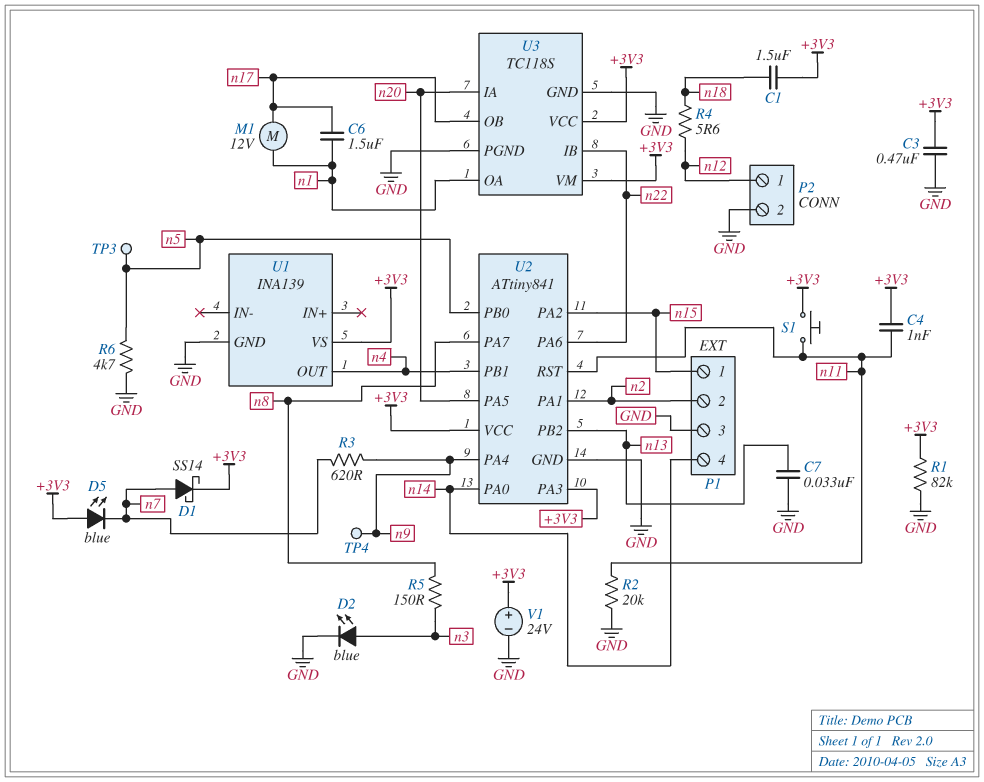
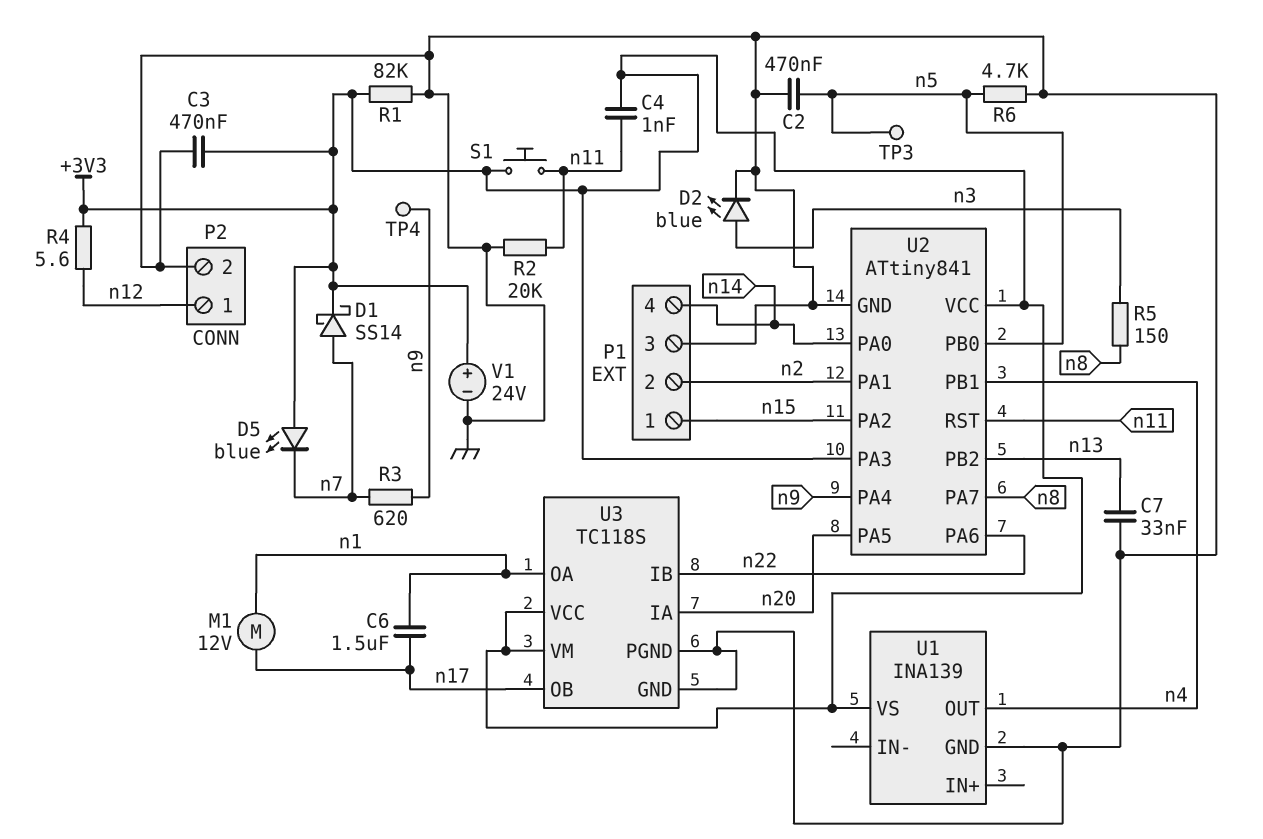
C1: 1.5uF (+3V3, n18) -> none
C2: none -> 470nF (GND, n5)
R4: 5.6 (n12, n18) -> 5.6 (+3V3, n12)

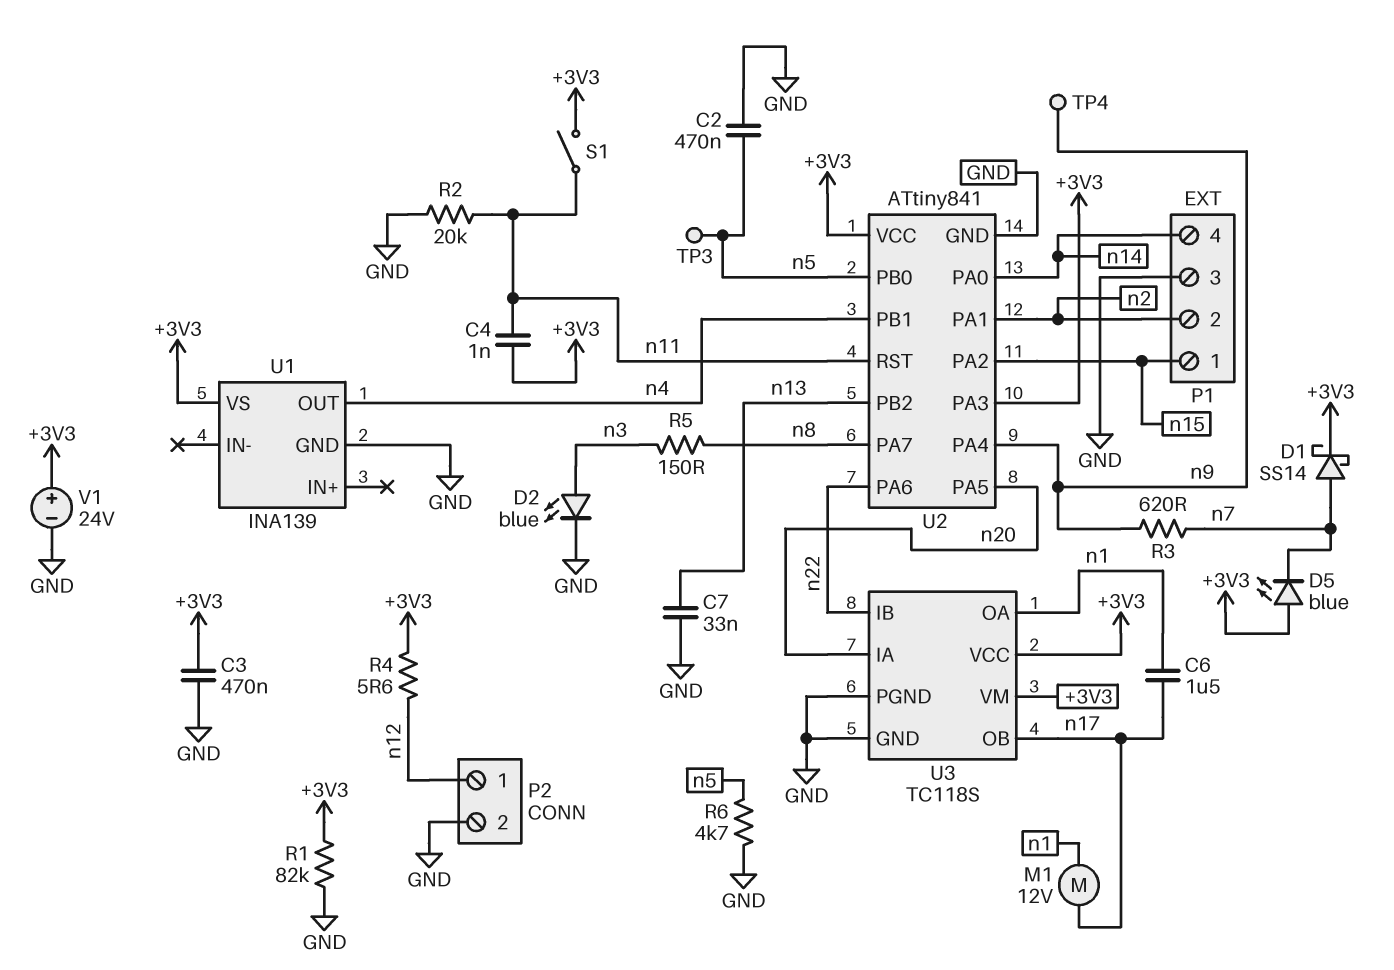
S1: button (+3V3, n11) -> switch (+3V3, n11)

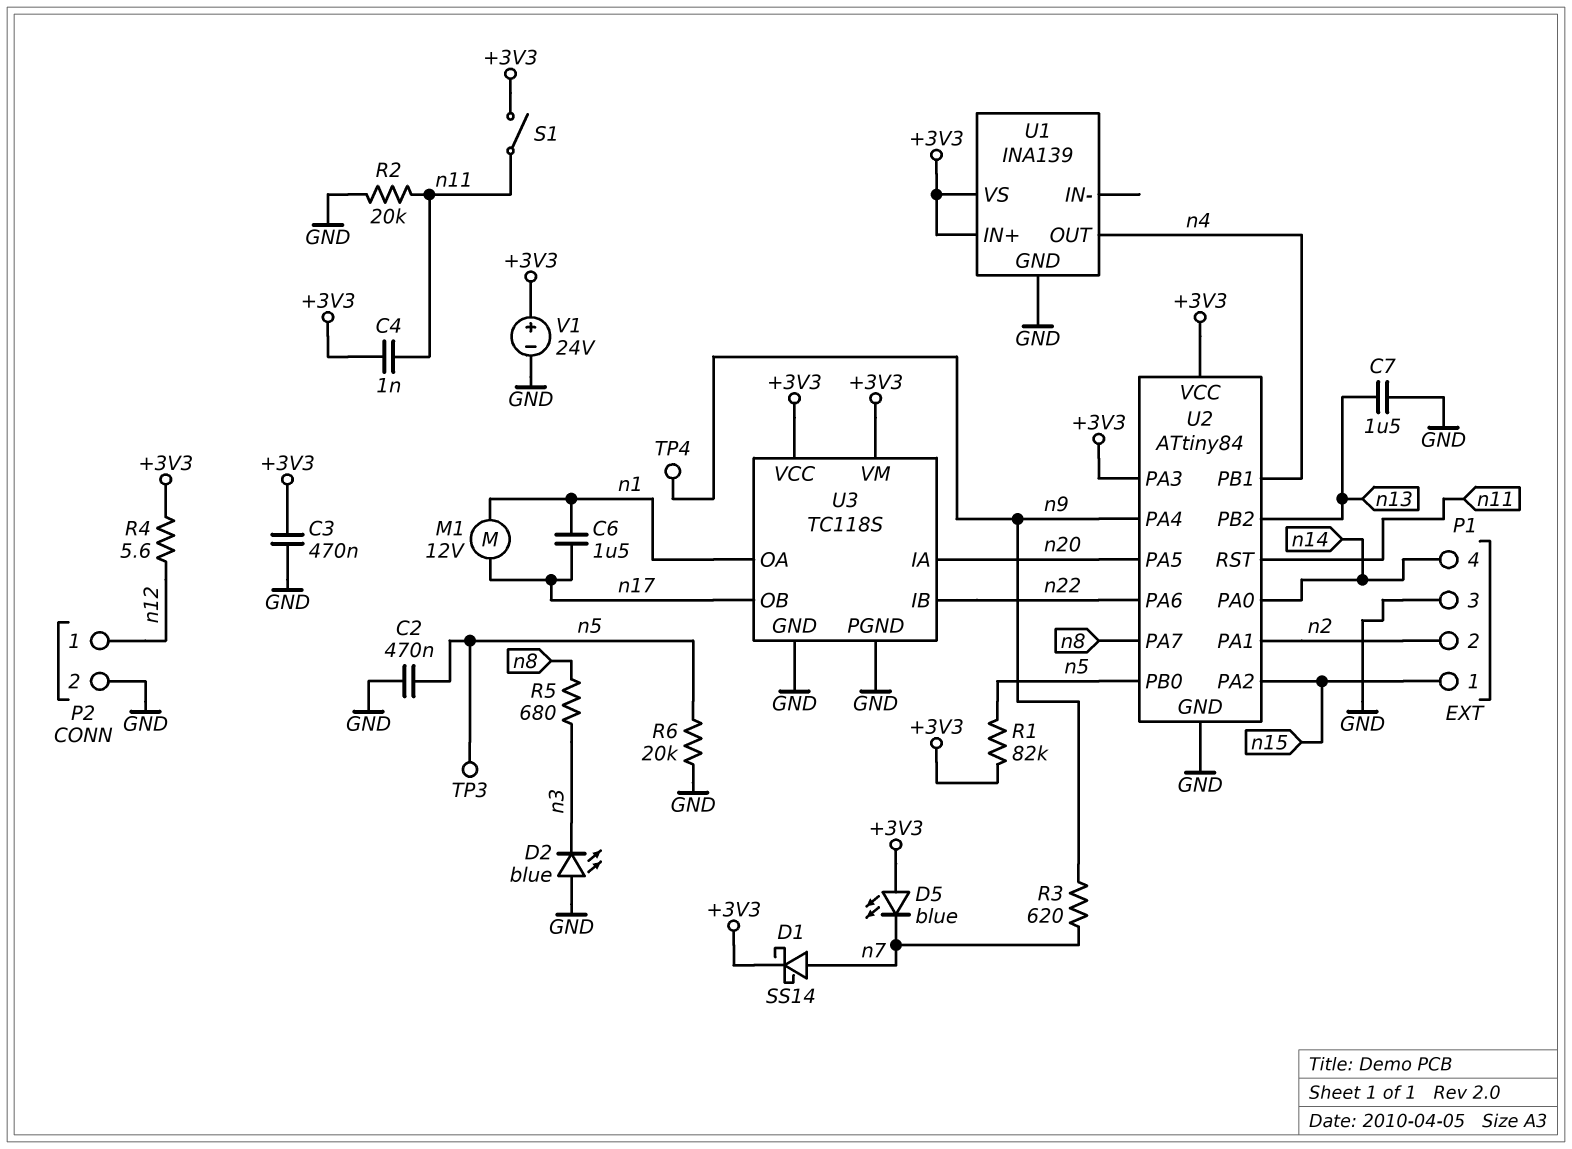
C7: 33nF (GND, n13) -> 1.5uF (GND, n13)
D2: LED blue (A n3, K GND) -> LED blue (A GND, K n3)
R1: 82k (+3V3, GND) -> 82k (+3V3, n5)
R5: 150 (n3, n8) -> 680 (n3, n8)
R6: 4.7k (GND, n5) -> 20k (GND, n5)
U1 pin IN+: none -> +3V3
U2: ATtiny841 -> ATtiny84

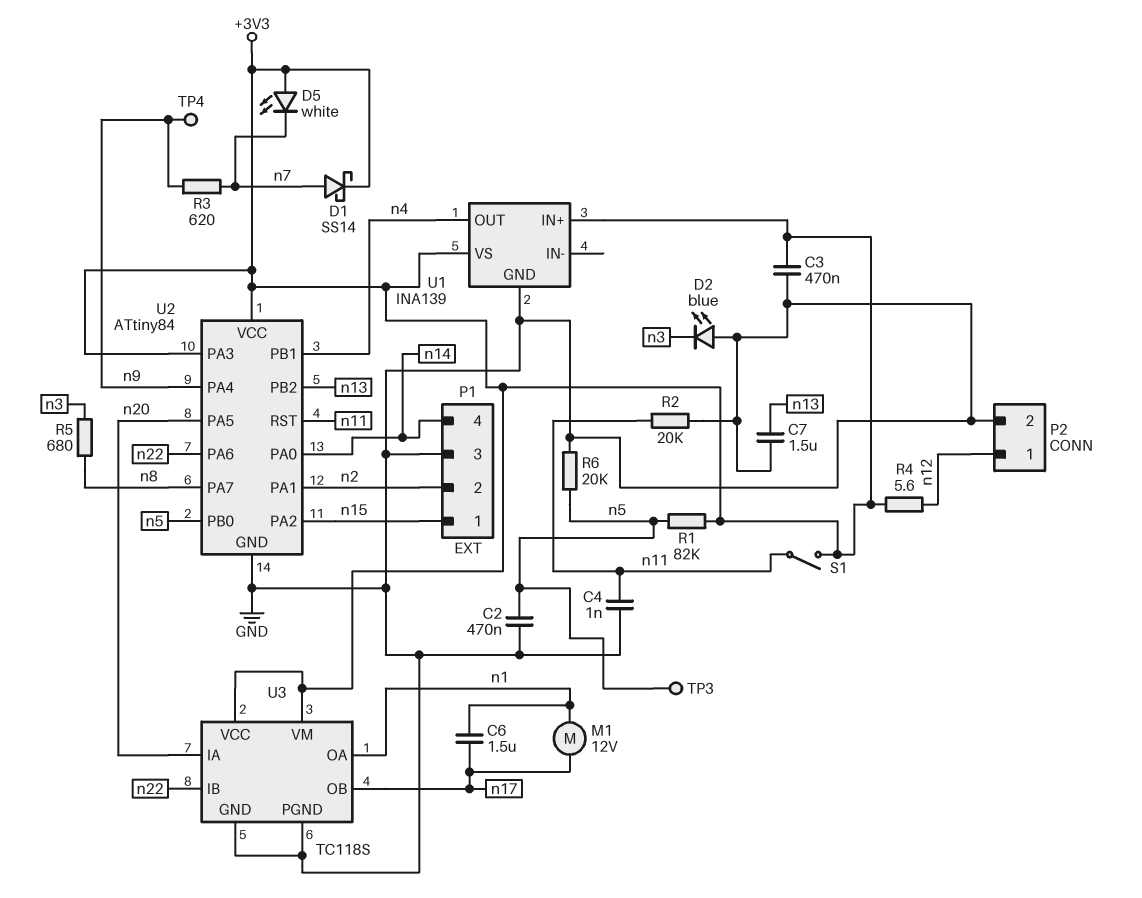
C4: 1nF (+3V3, n11) -> 1nF (GND, n11)
D5: LED blue (A +3V3, K n7) -> LED white (A +3V3, K n7)
V1: 24V (plus +3V3, minus GND) -> none

